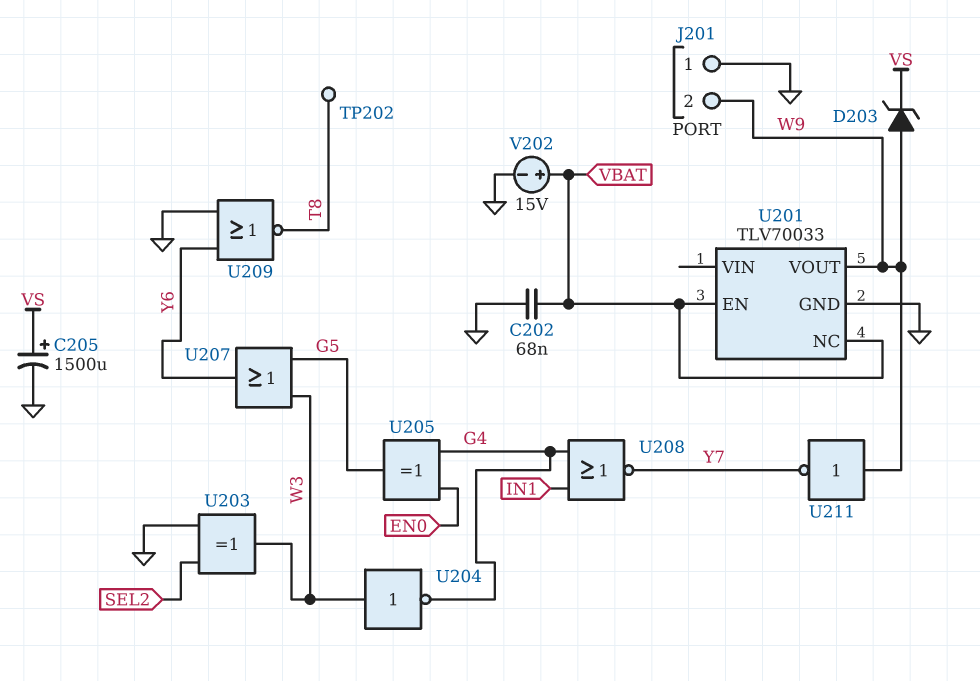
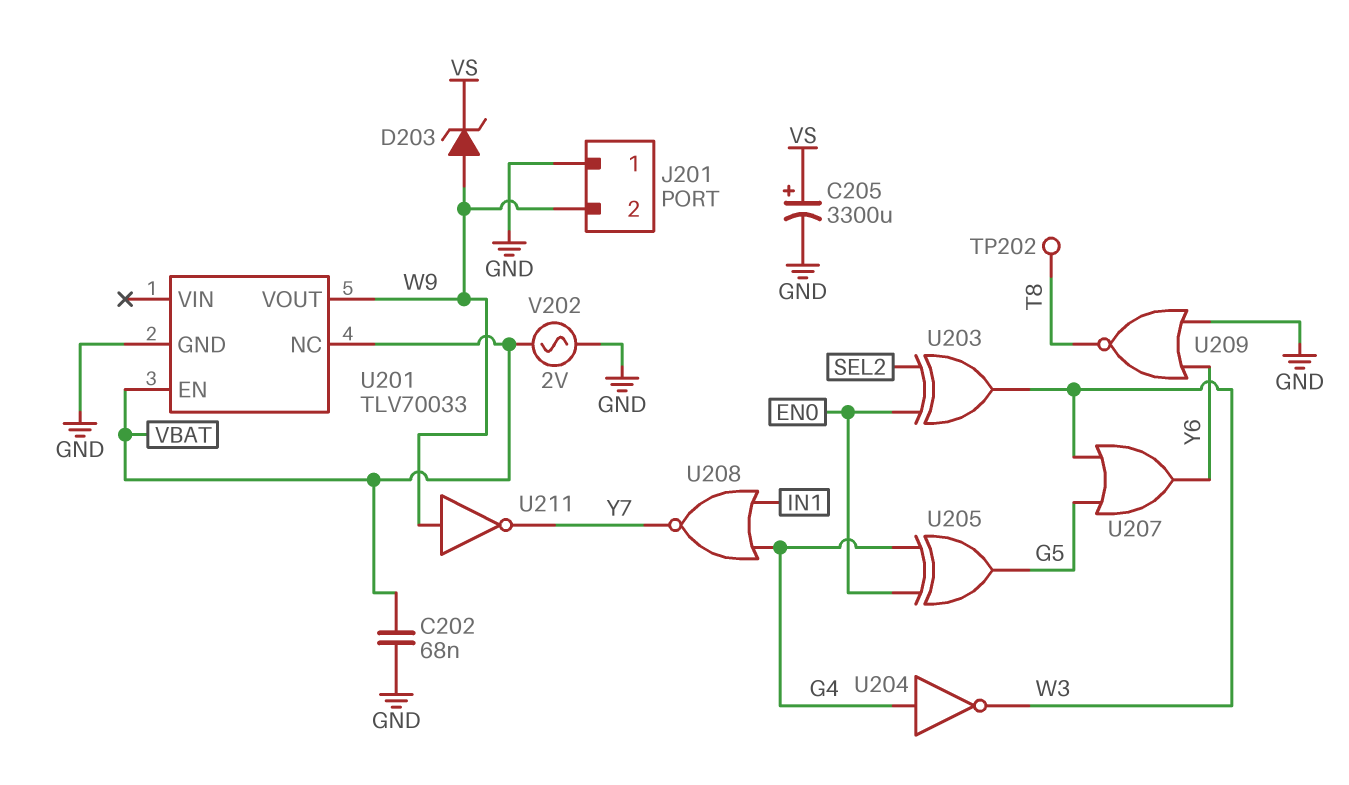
C205: 1500uF (plus VS, minus GND) -> 3300uF (plus VS, minus GND)
U203: XOR (in GND, in SEL2, out W3) -> XOR (in EN0, in SEL2, out W3)
U204: NOT (in W3, out G4) -> NOT (in G4, out W3)
V202: 15V (plus VBAT, minus GND) -> AC 2V (GND, VBAT)

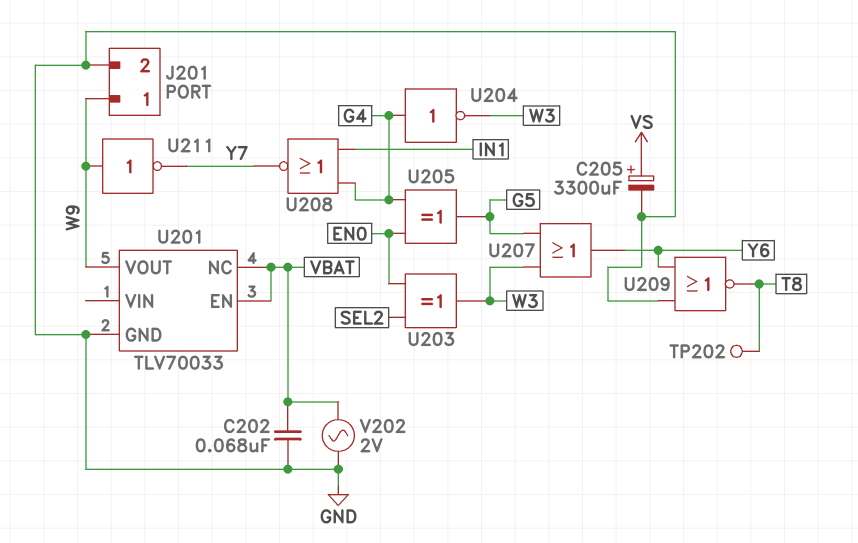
D203: zener (A W9, K VS) -> none
J201 pin 1: GND -> W9
J201 pin 2: W9 -> GND

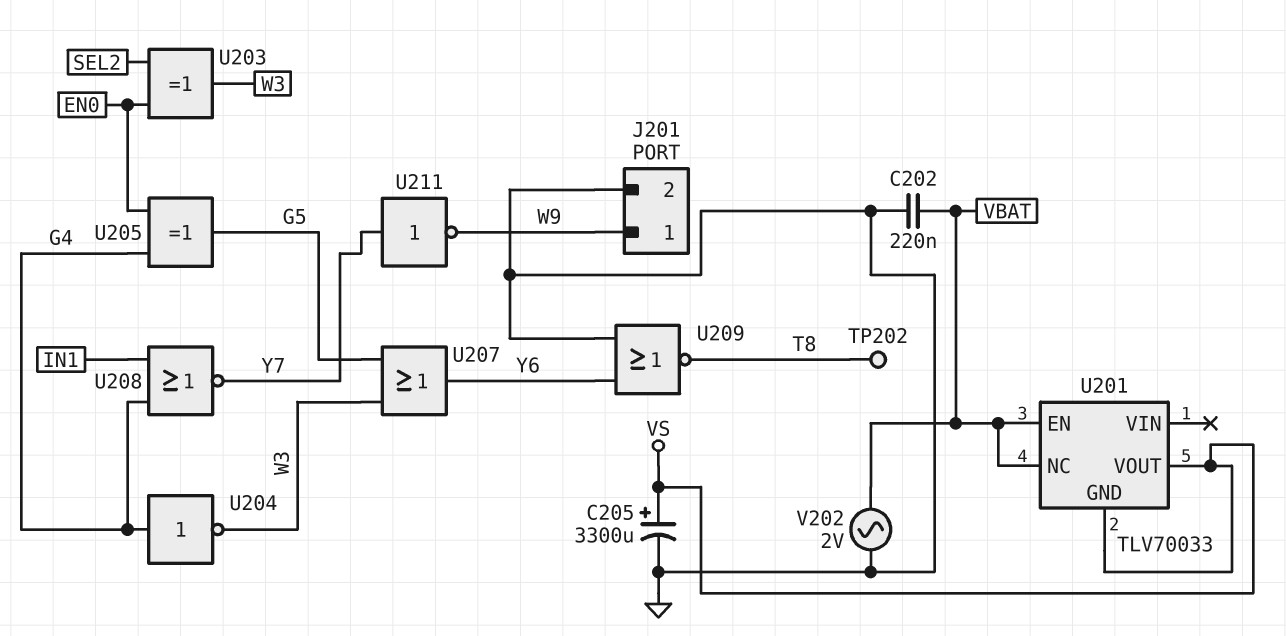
C202: 68nF (GND, VBAT) -> 220nF (GND, VBAT)
U201 pin GND: GND -> VS
U201 pin VOUT: W9 -> VS
U211: NOT (in W9, out Y7) -> NOT (in Y7, out W9)

